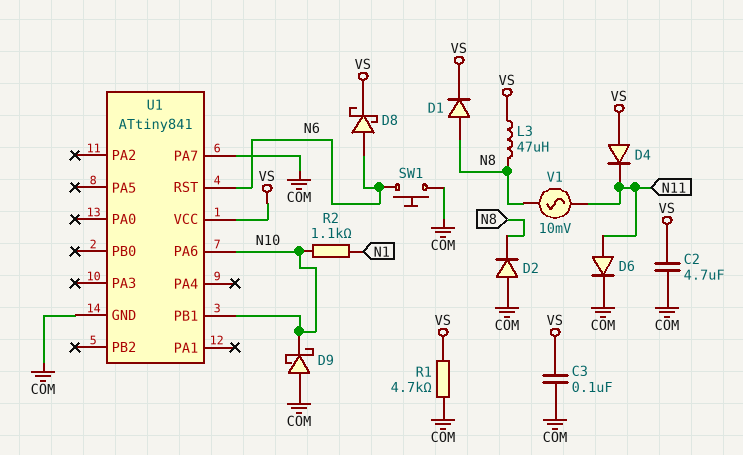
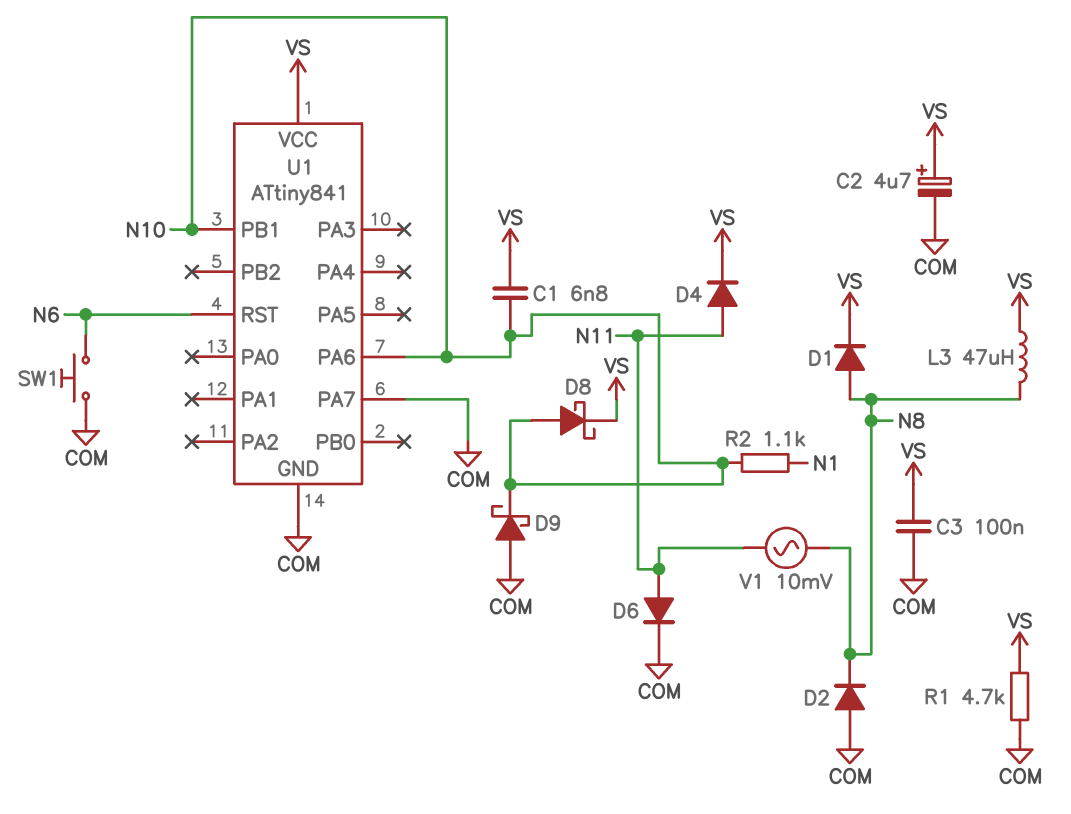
C1: none -> 6.8nF (N10, VS)
C2: 4.7uF (COM, VS) -> 4.7uF (plus VS, minus COM)
D4: diode (A VS, K N11) -> diode (A N11, K VS)
D8: schottky (A N6, K VS) -> schottky (A N10, K VS)

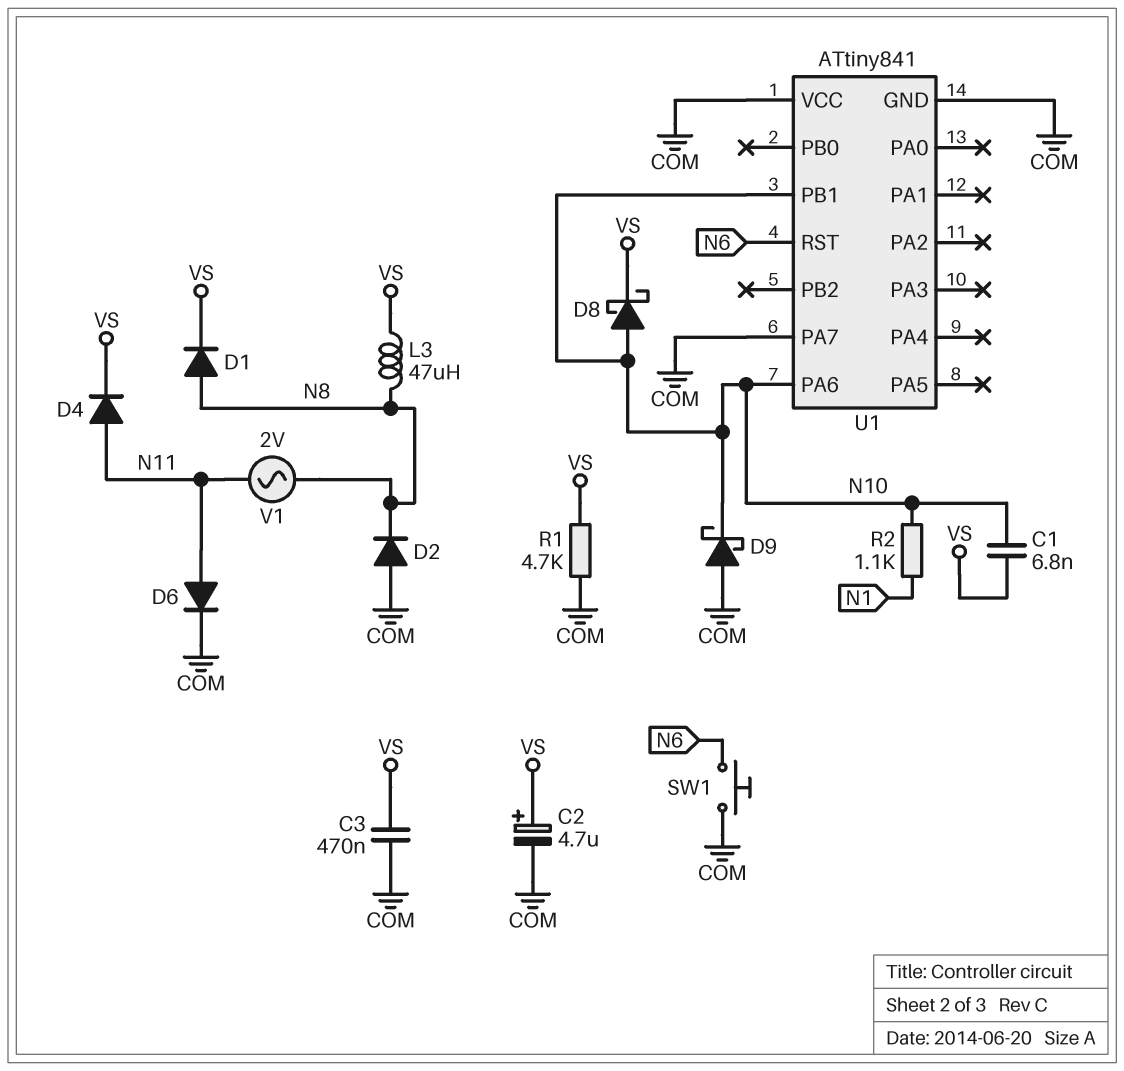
C3: 100nF (COM, VS) -> 470nF (COM, VS)
U1 pin VCC: VS -> COM
V1: AC 10mV (N8, N11) -> AC 2V (N8, N11)

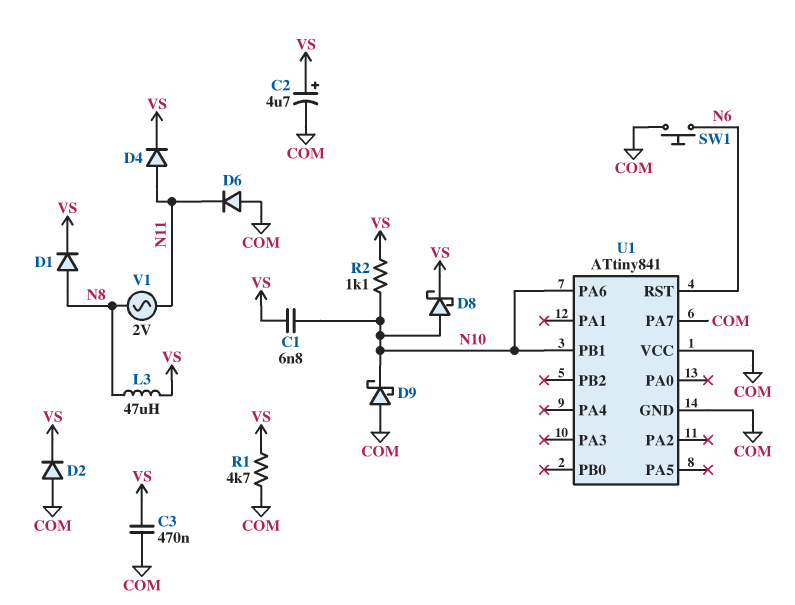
D2: diode (A COM, K N8) -> diode (A COM, K VS)
D6: diode (A N11, K COM) -> diode (A COM, K N11)
R2: 1.1k (N1, N10) -> 1.1k (N10, VS)

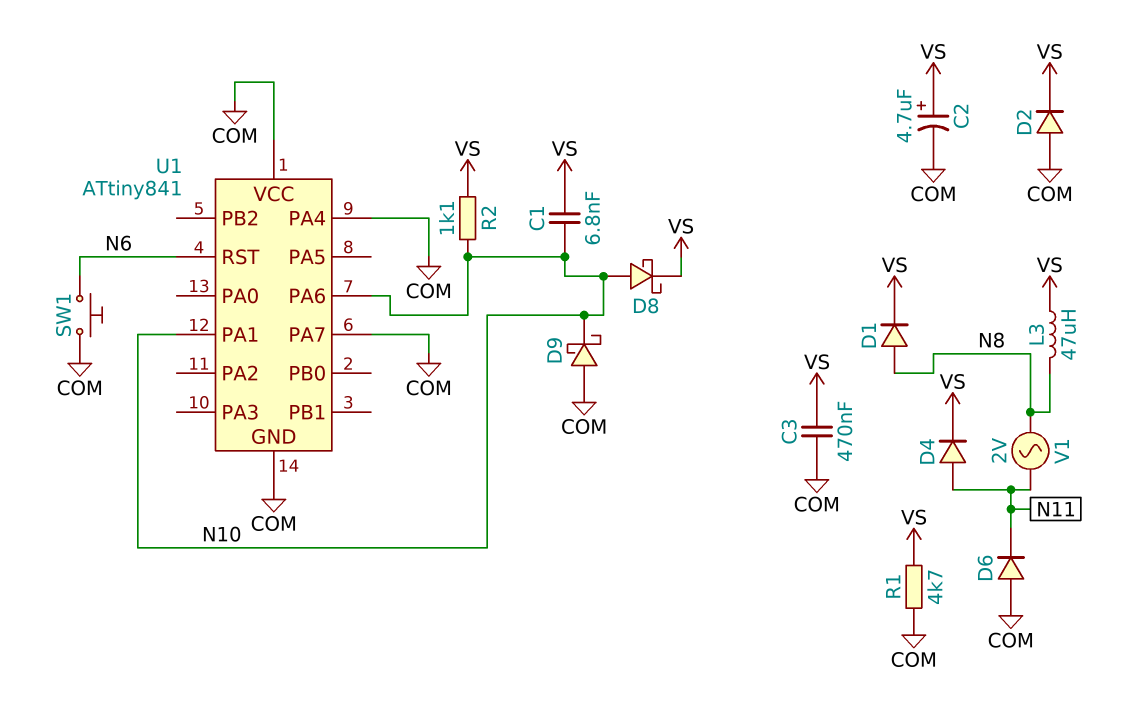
U1 pin PA1: none -> N10
U1 pin PA4: none -> COM
U1 pin PB1: N10 -> none

